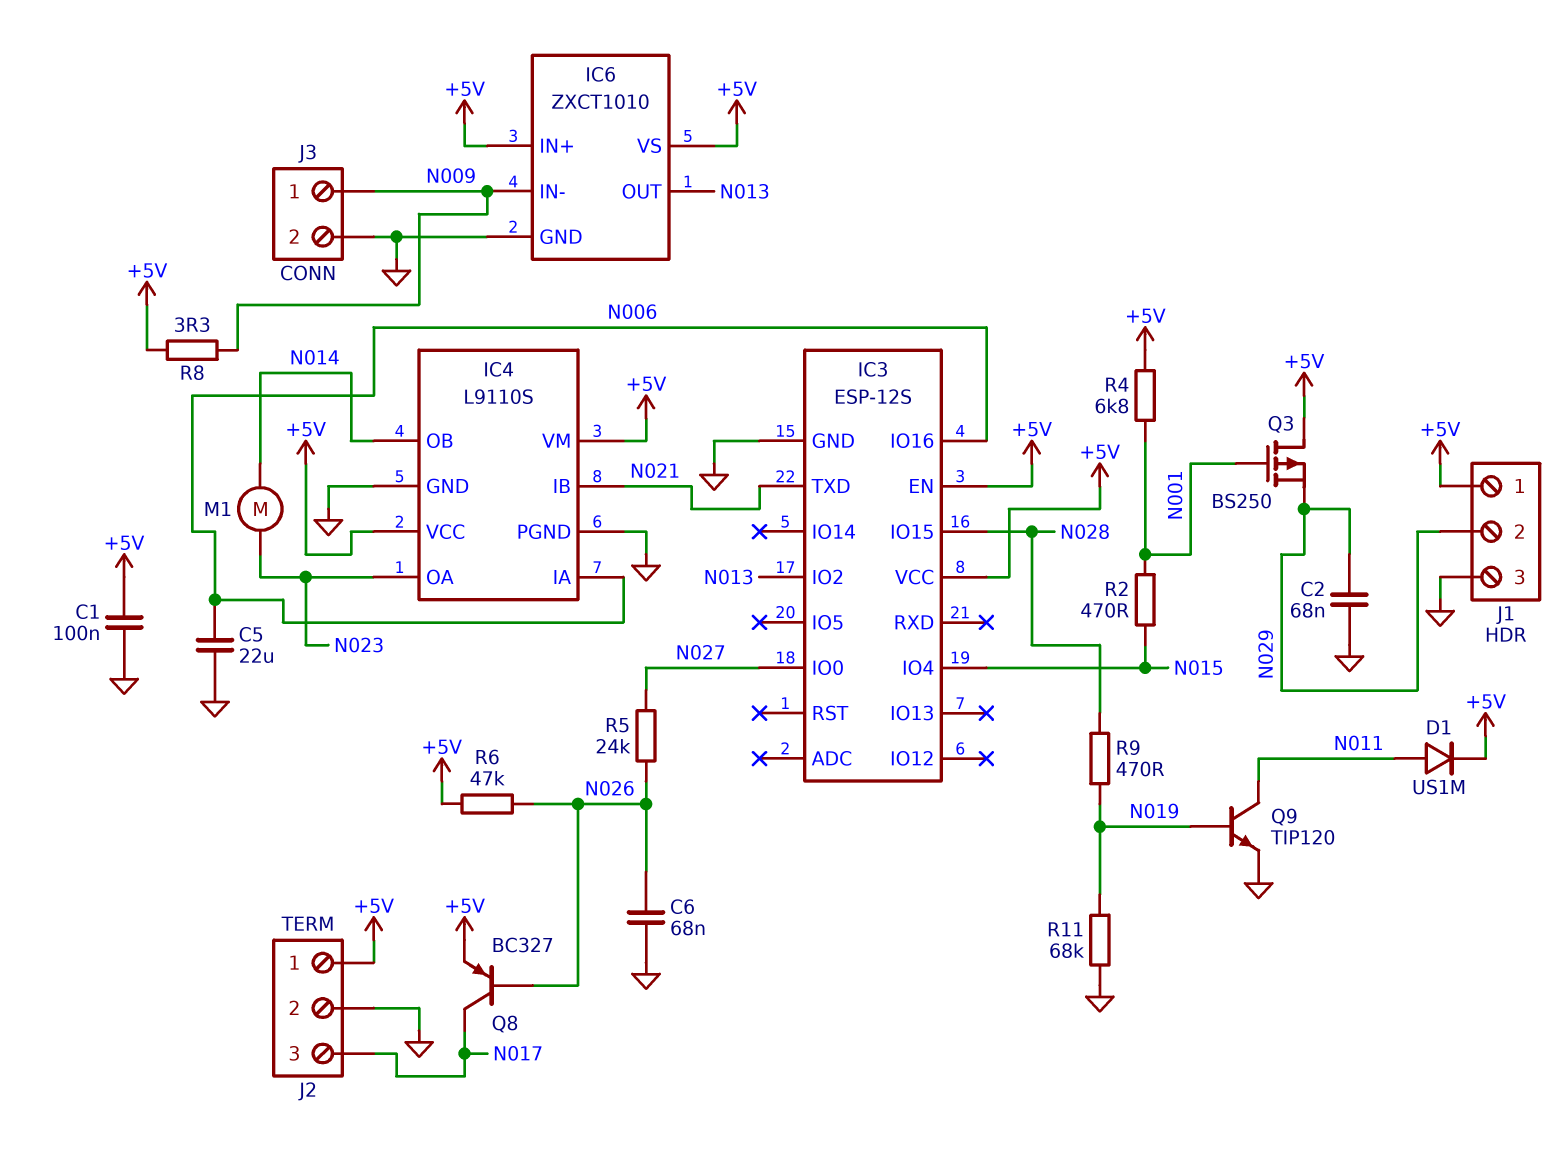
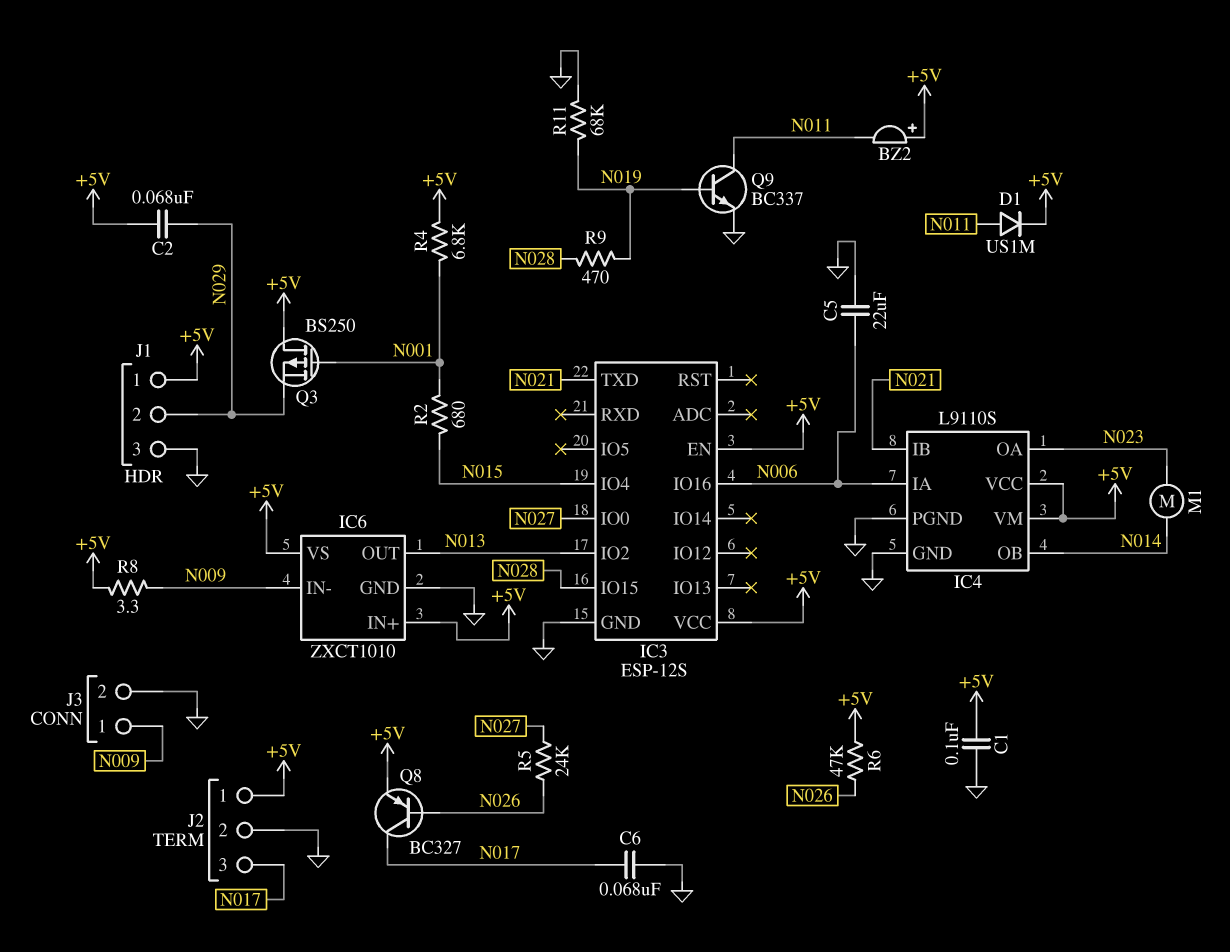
BZ2: none -> buzzer (plus +5V, minus N011)
C2: 68nF (GND, N029) -> 68nF (+5V, N029)
C6: 68nF (GND, N026) -> 68nF (GND, N017)
Q9: NPN TIP120 (B N019, C N011, E GND) -> NPN BC337 (B N019, C N011, E GND)
R2: 470 (N001, N015) -> 680 (N001, N015)

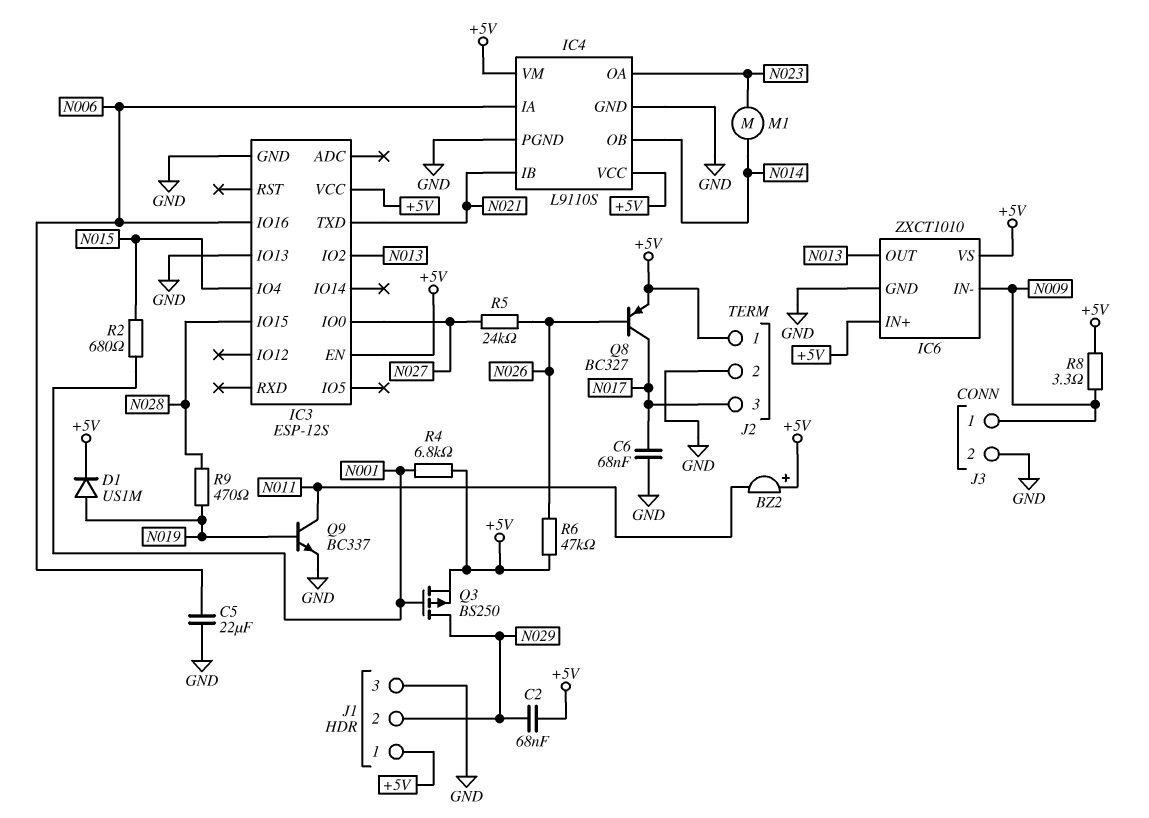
C1: 100nF (+5V, GND) -> none
D1: diode US1M (A N011, K +5V) -> diode US1M (A N019, K +5V)
IC3 pin IO13: none -> GND
Q3: PMOS BS250 (G N001, D +5V, S N029) -> PMOS BS250 (G N001, D N029, S +5V)
R11: 68k (GND, N019) -> none

